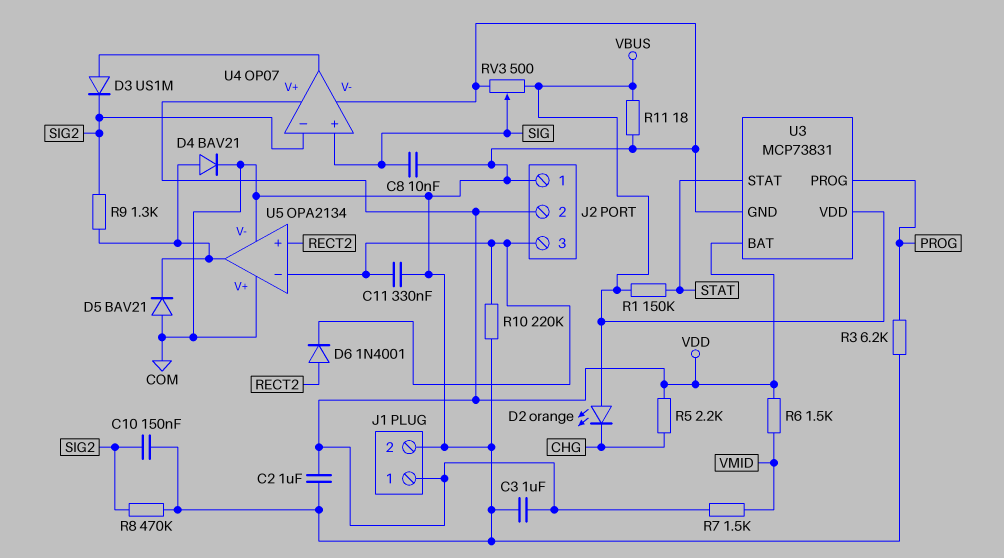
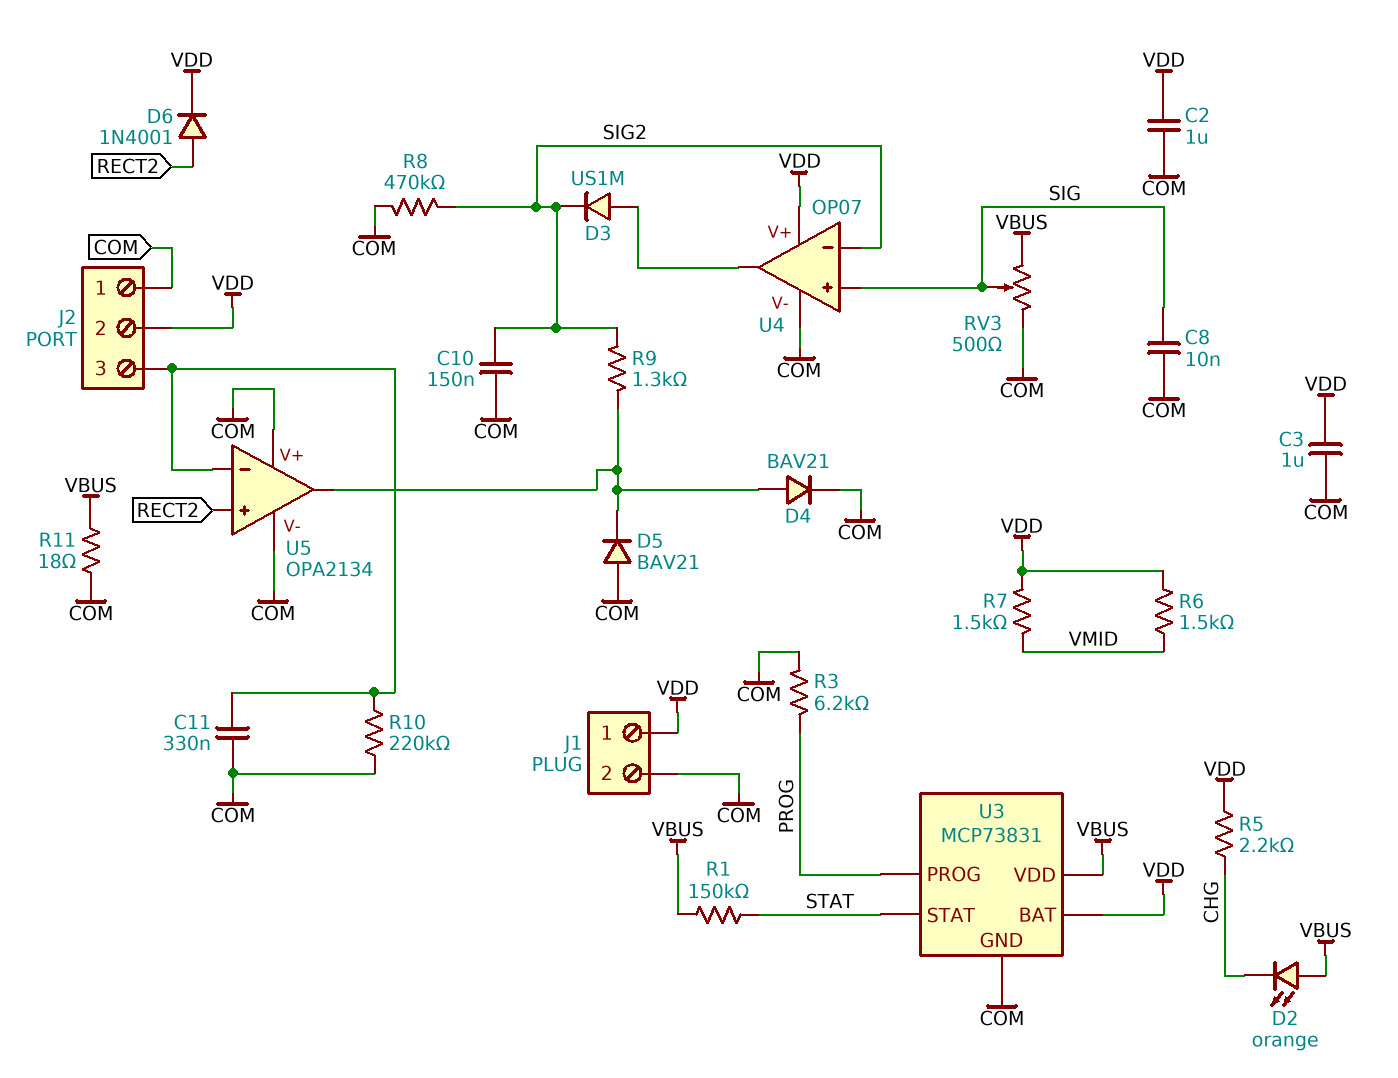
D6: diode 1N4001 (A RECT2, K J2/3) -> diode 1N4001 (A RECT2, K VDD)

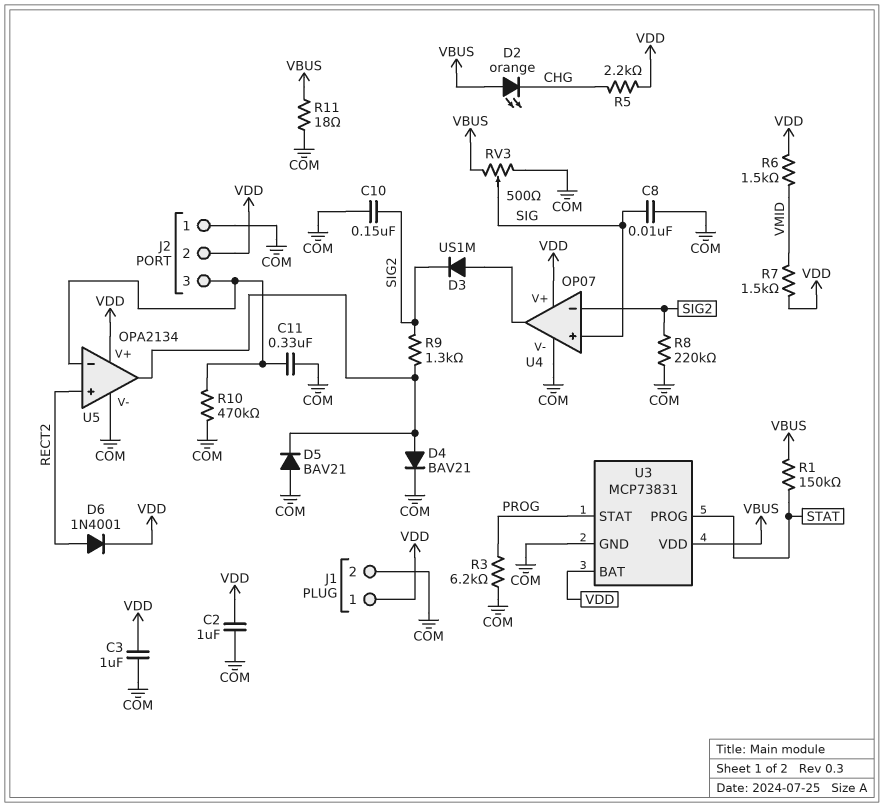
R8: 470k (COM, SIG2) -> 220k (COM, SIG2)
R10: 220k (COM, J2/3) -> 470k (COM, J2/3)
U3 pin PROG: PROG -> STAT
U3 pin STAT: STAT -> PROG
U5 pin V+: COM -> VDD

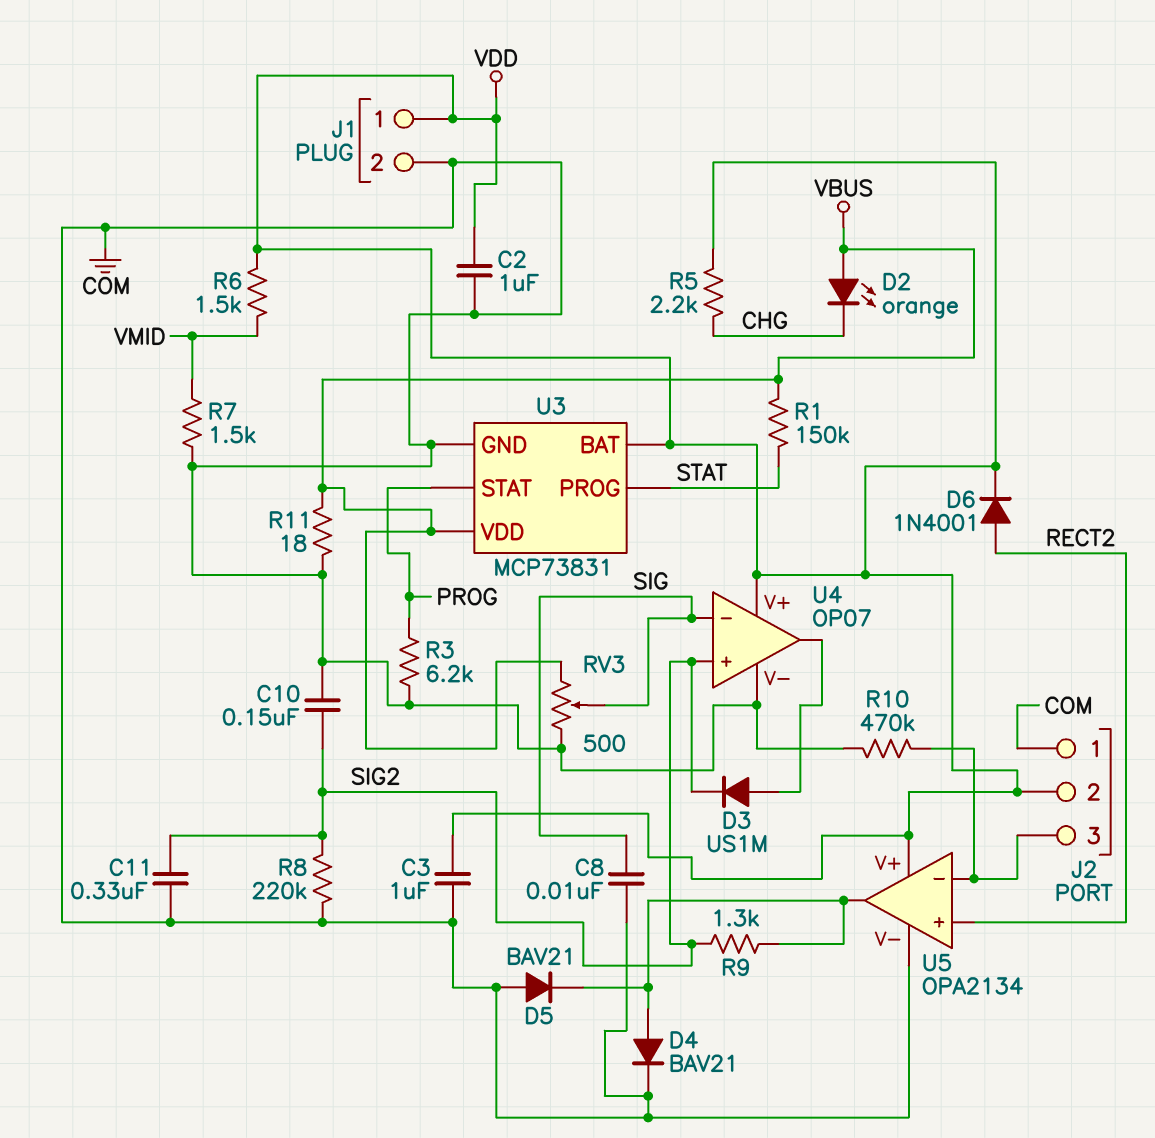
C11: 330nF (COM, J2/3) -> 330nF (COM, SIG2)
R7: 1.5k (VDD, VMID) -> 1.5k (COM, VMID)
U4 pin in+: SIG -> SIG2
U4 pin in-: SIG2 -> SIG

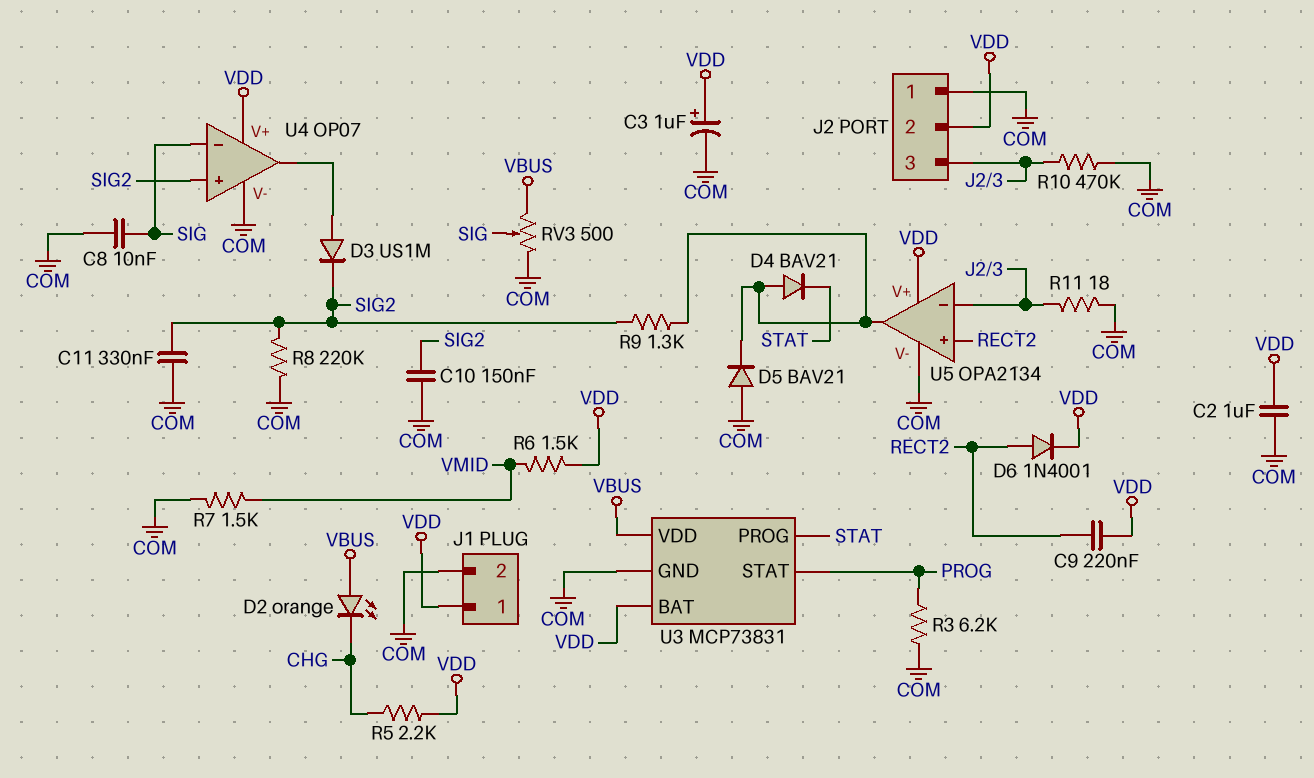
C3: 1uF (COM, VDD) -> 1uF (plus VDD, minus COM)
C9: none -> 220nF (RECT2, VDD)
D4: diode BAV21 (A U5/out, K COM) -> diode BAV21 (A U5/out, K STAT)
R1: 150k (STAT, VBUS) -> none
R11: 18 (COM, VBUS) -> 18 (COM, J2/3)

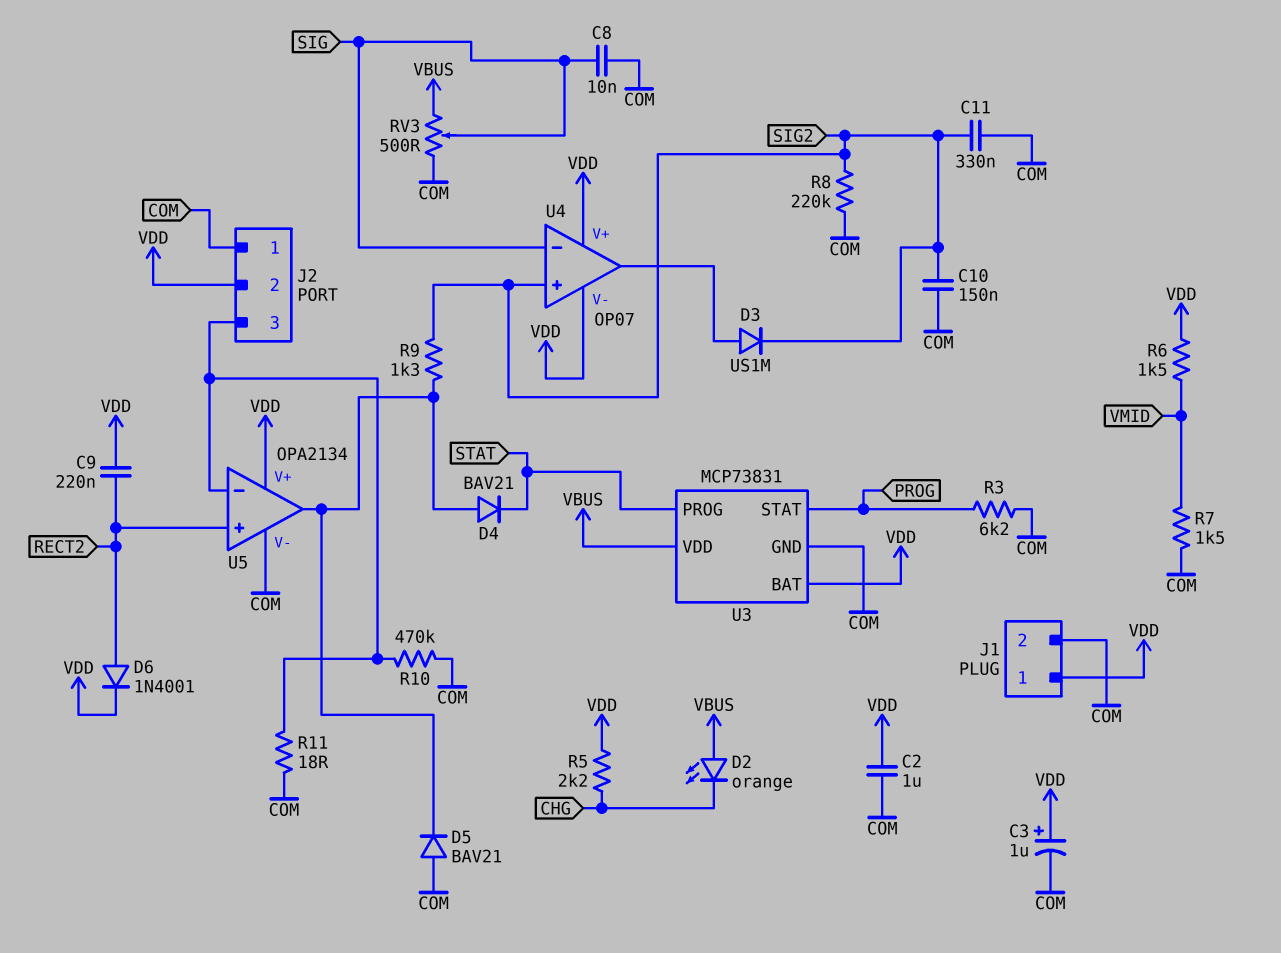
U4 pin V-: COM -> VDD

